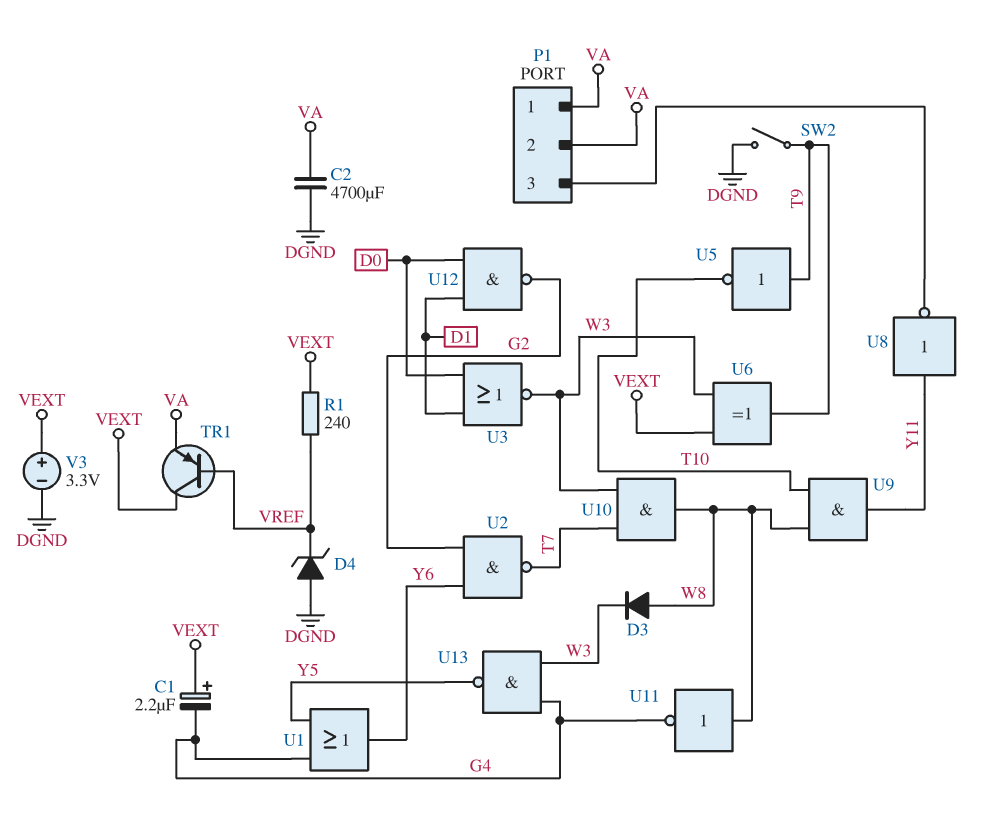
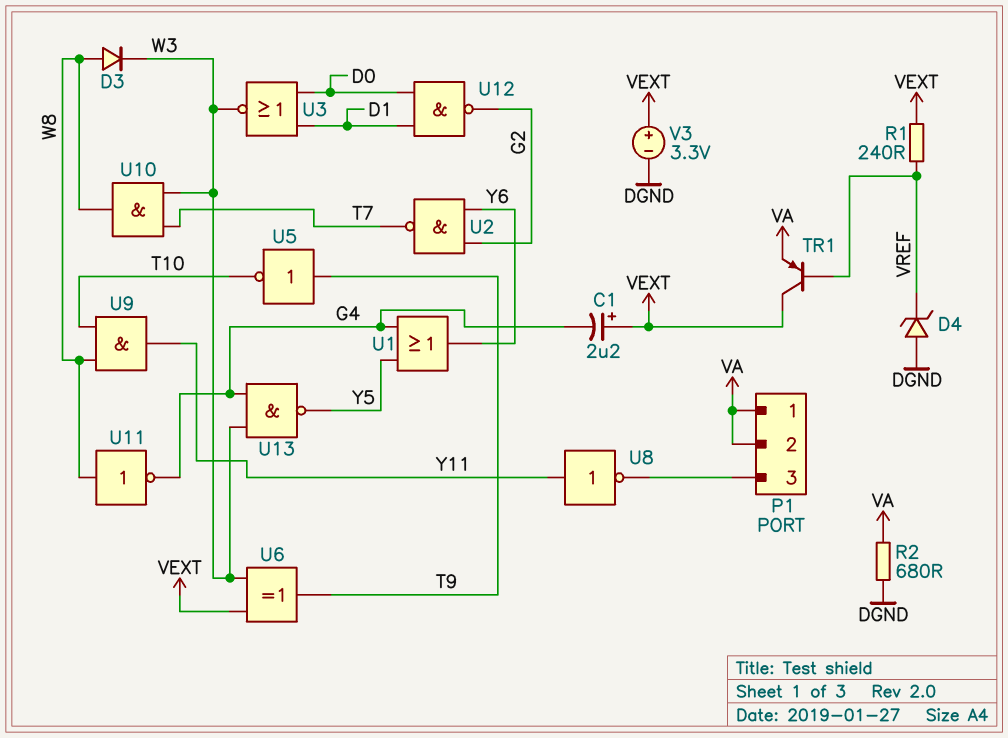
C2: 4700uF (DGND, VA) -> none
R2: none -> 680 (DGND, VA)
SW2: switch (DGND, T9) -> none

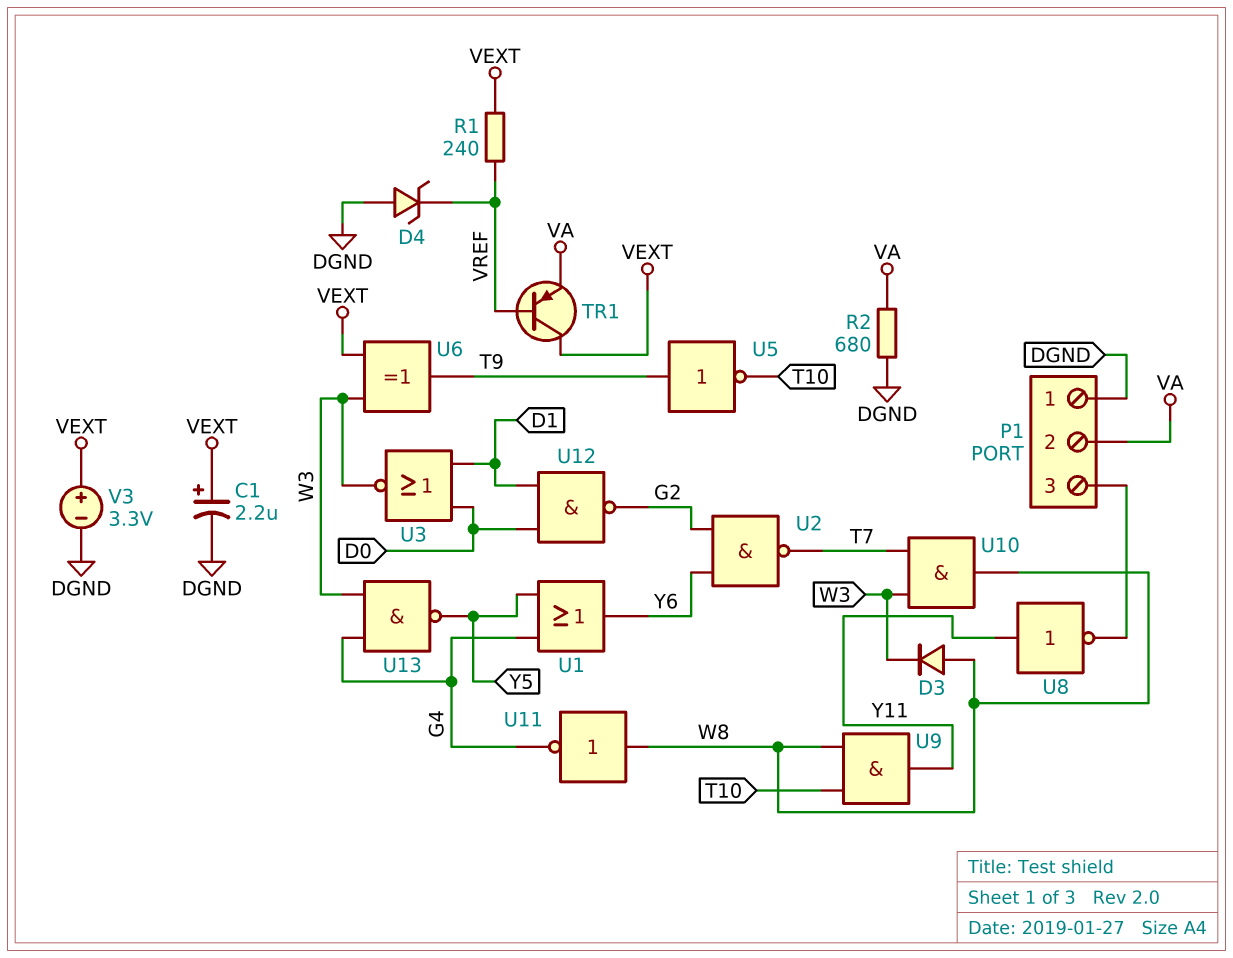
C1: 2.2uF (plus VEXT, minus G4) -> 2.2uF (plus VEXT, minus DGND)
P1 pin 1: VA -> DGND

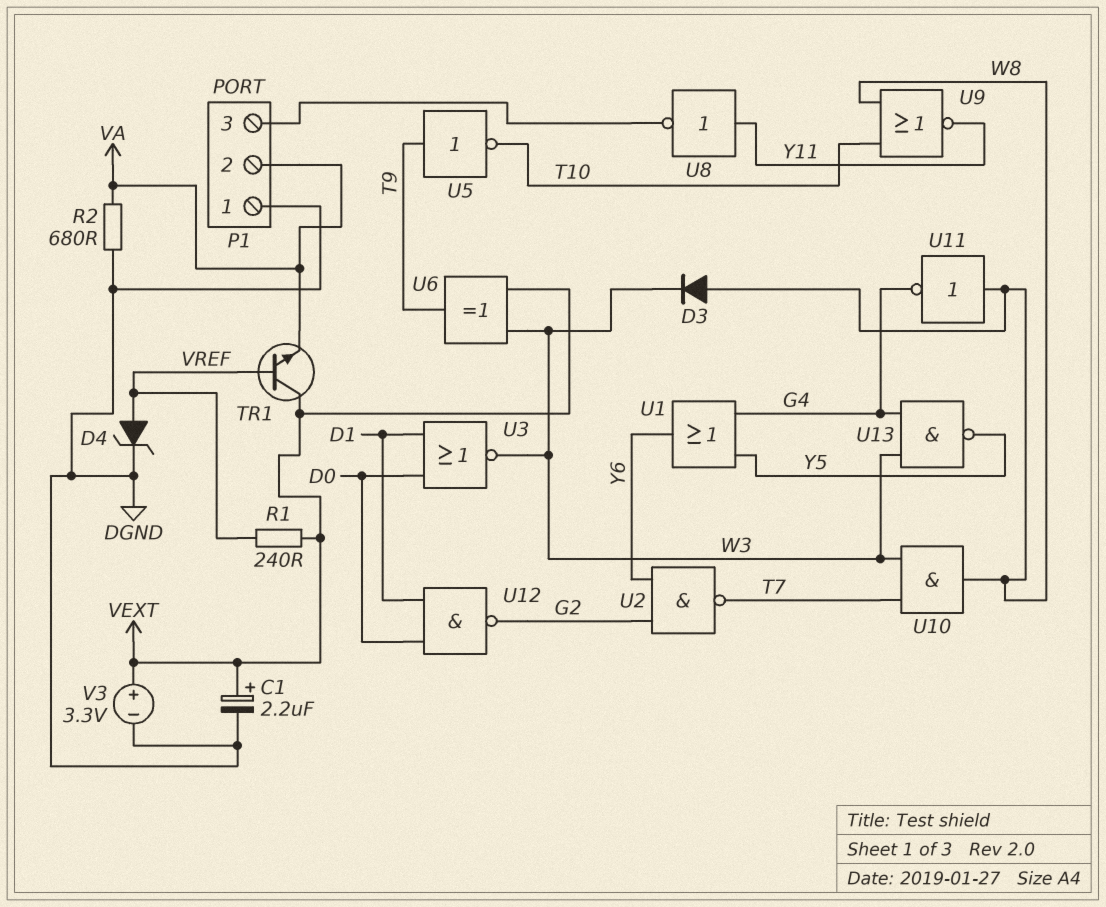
D4: zener (A DGND, K VREF) -> zener (A VREF, K DGND)
TR1: PNP (B VREF, C VEXT, E VA) -> NPN (B VREF, C VEXT, E VA)
U9: AND (in T10, in W8, out Y11) -> NOR (in T10, in W8, out Y11)

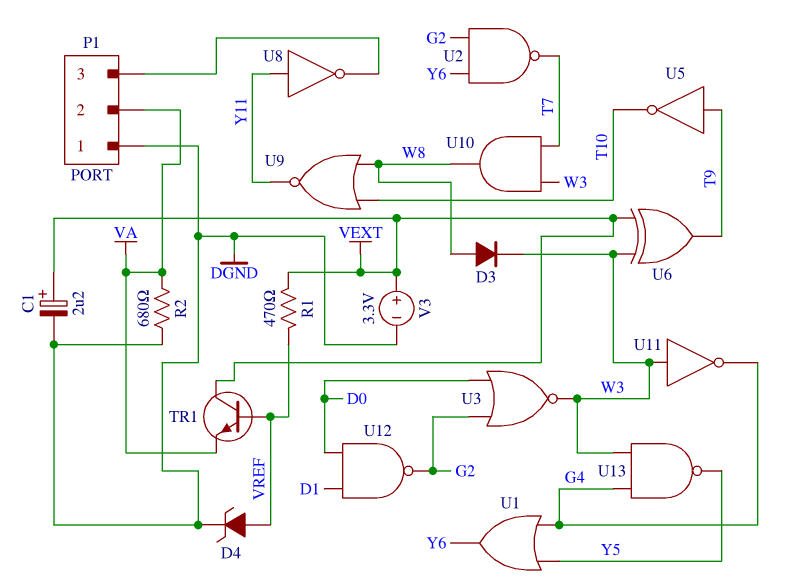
R1: 240 (VEXT, VREF) -> 470 (VEXT, VREF)
U3: NOR (in D0, in D1, out W3) -> NOR (in D0, in G2, out W3)
U11: NOT (in W8, out G4) -> NOT (in W3, out G4)

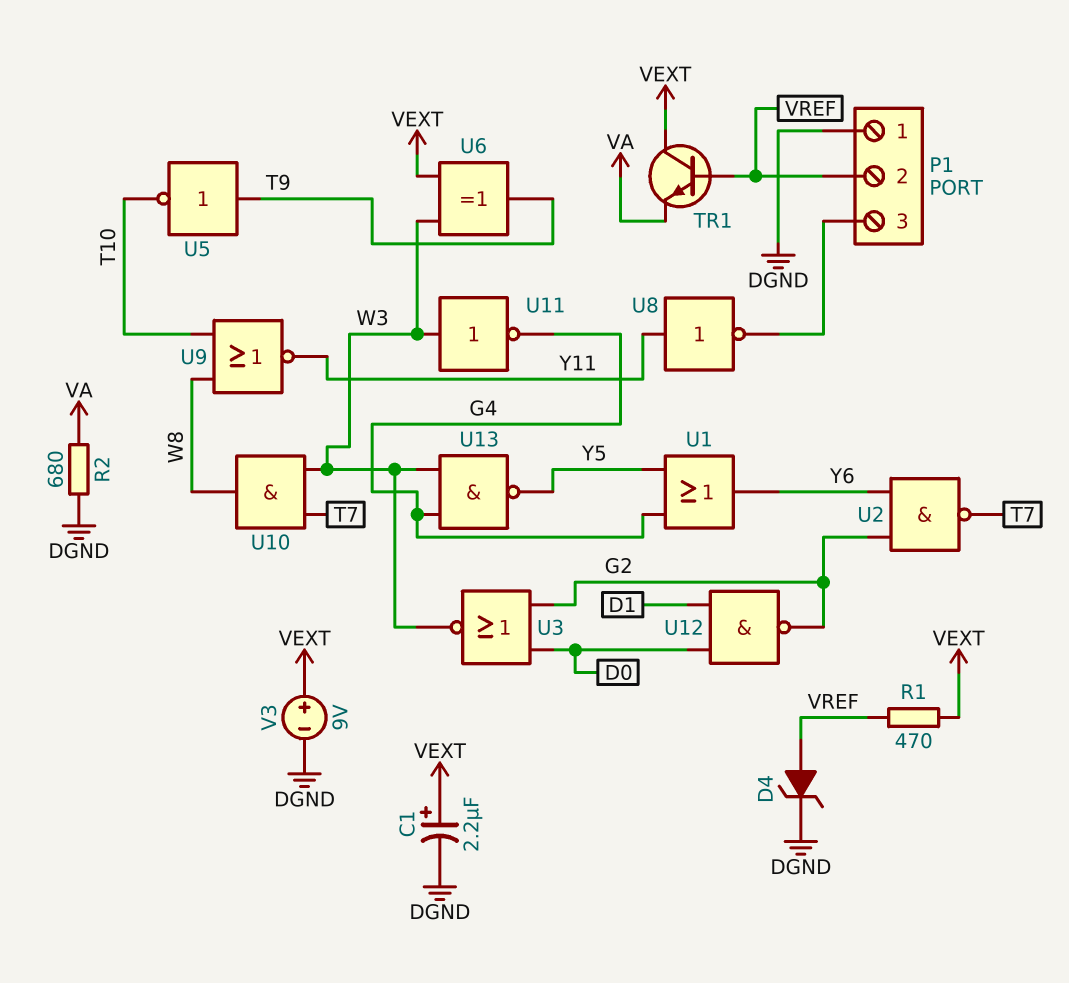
D3: diode (A W8, K W3) -> none
P1 pin 2: VA -> VREF
V3: 3.3V (plus VEXT, minus DGND) -> 9V (plus VEXT, minus DGND)

